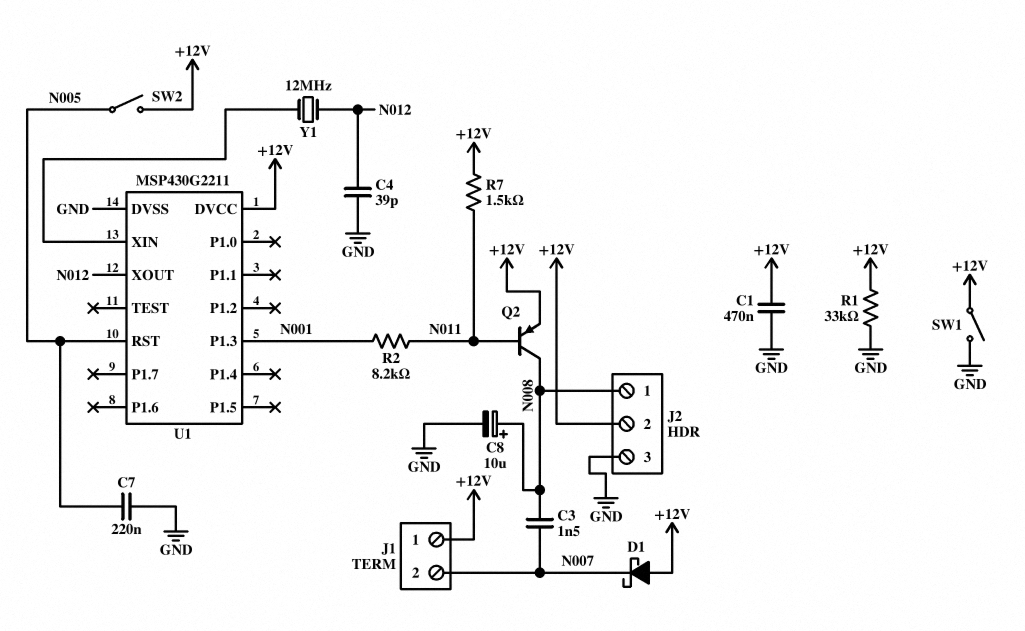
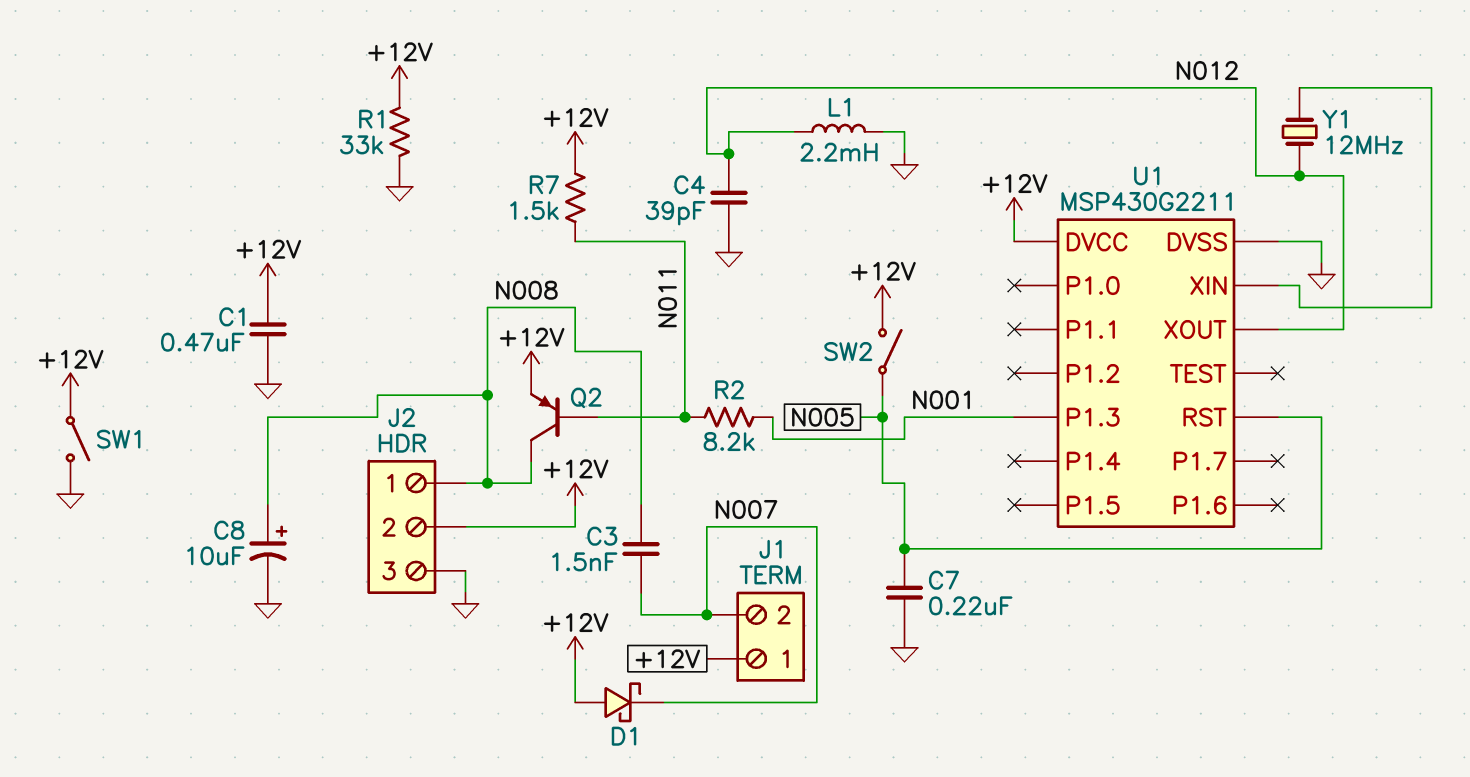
L1: none -> 2.2mH (GND, N012)

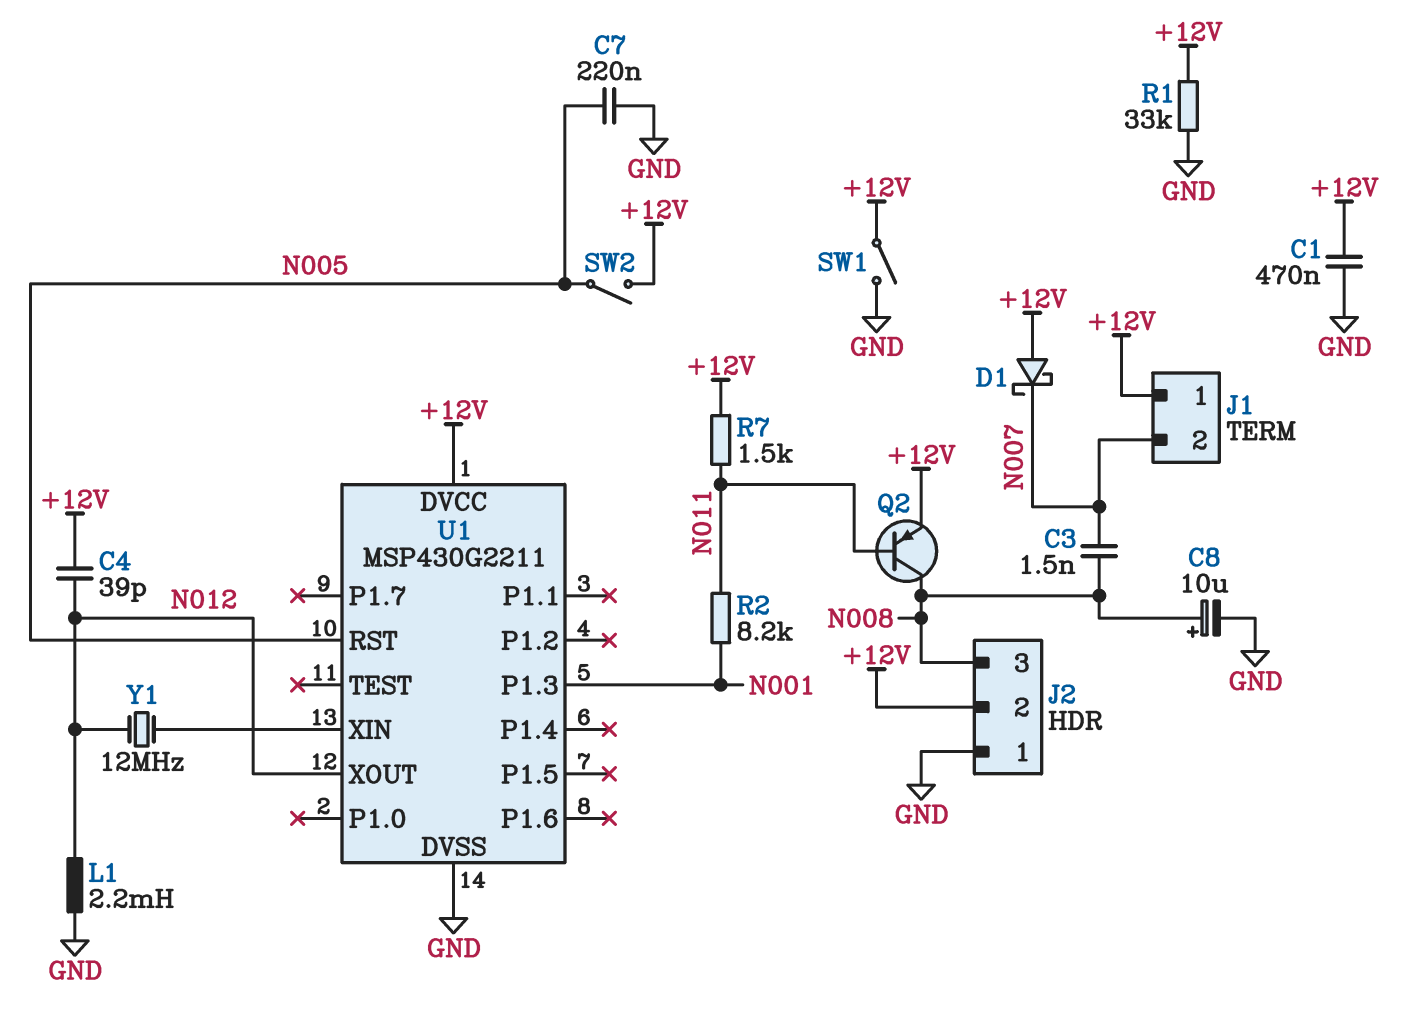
C4: 39pF (GND, N012) -> 39pF (+12V, N012)
J2 pin 1: N008 -> GND
J2 pin 3: GND -> N008

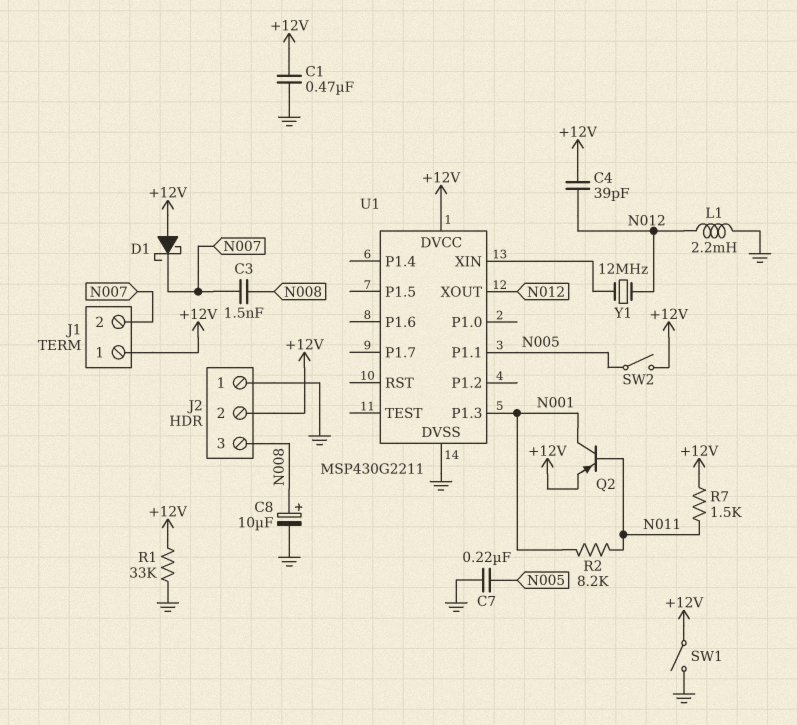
Q2: PNP (B N011, C N008, E +12V) -> PNP (B N011, C N001, E +12V)
U1 pin P1.1: none -> N005
U1 pin RST: N005 -> none

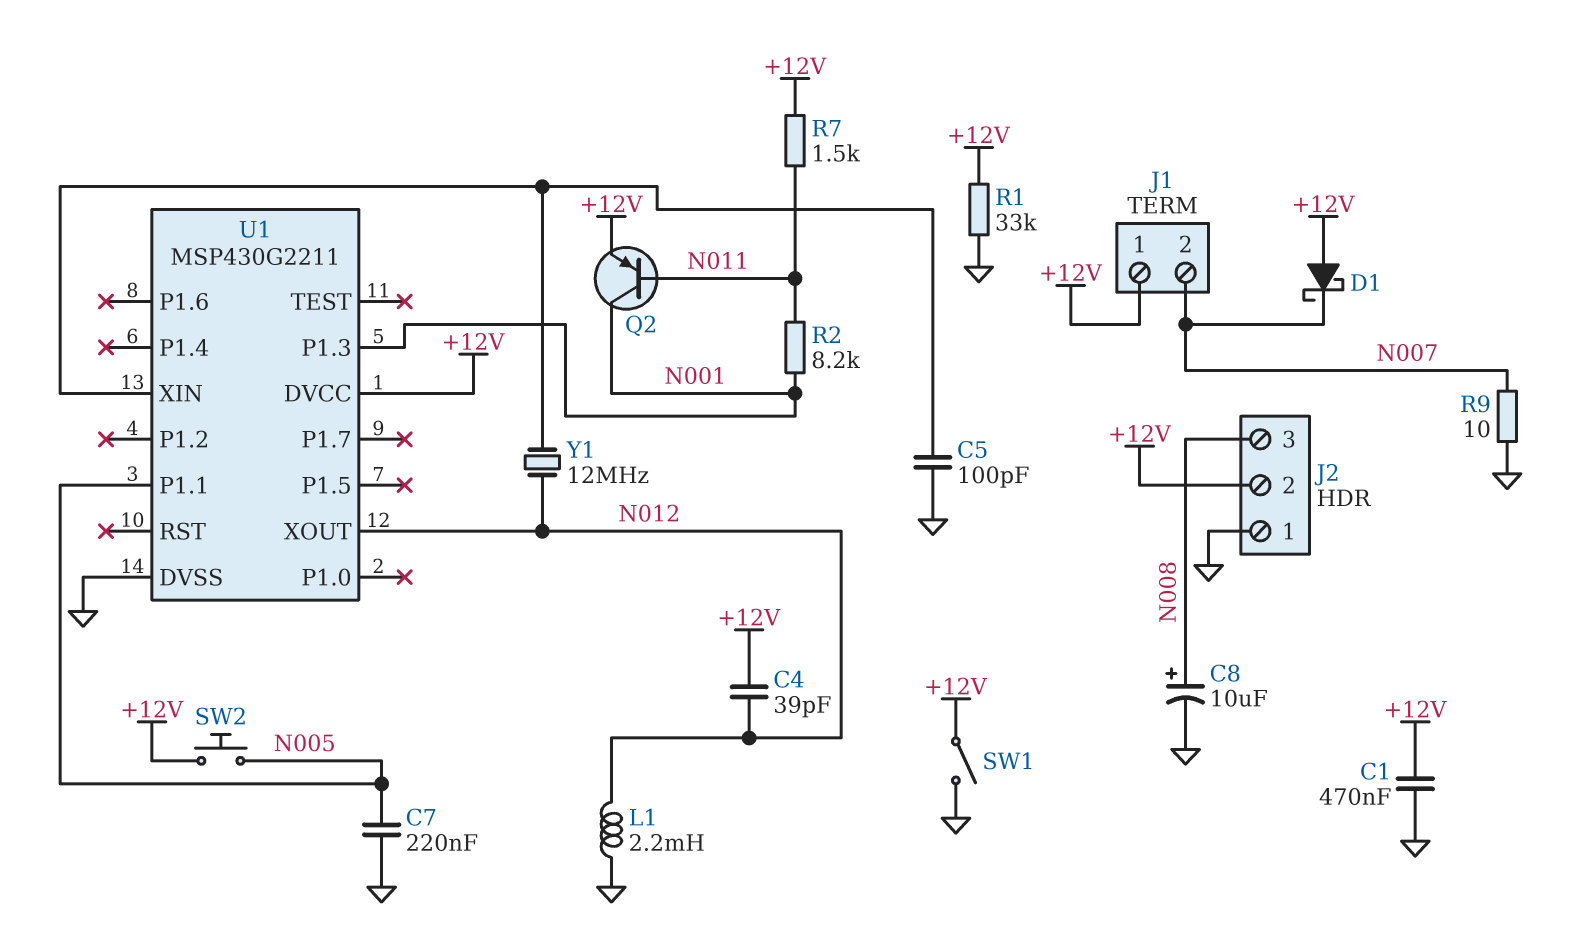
C3: 1.5nF (N007, N008) -> none
C5: none -> 100pF (GND, U1/XIN)
R9: none -> 10 (GND, N007)
SW2: switch (+12V, N005) -> button (+12V, N005)

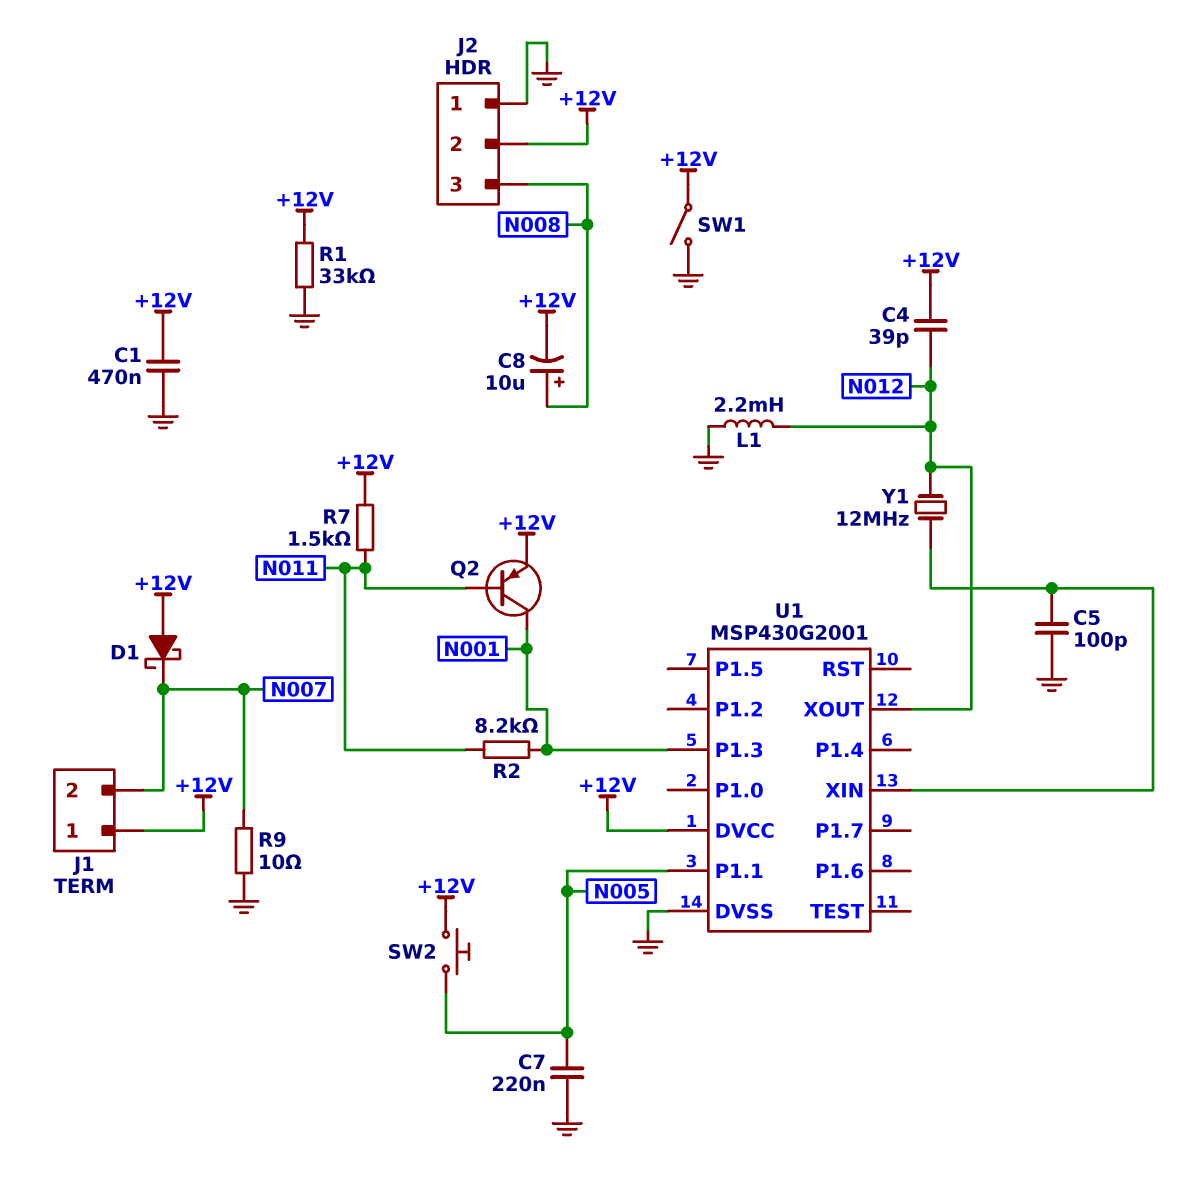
C8: 10uF (plus N008, minus GND) -> 10uF (plus N008, minus +12V)
U1: MSP430G2211 -> MSP430G2001

